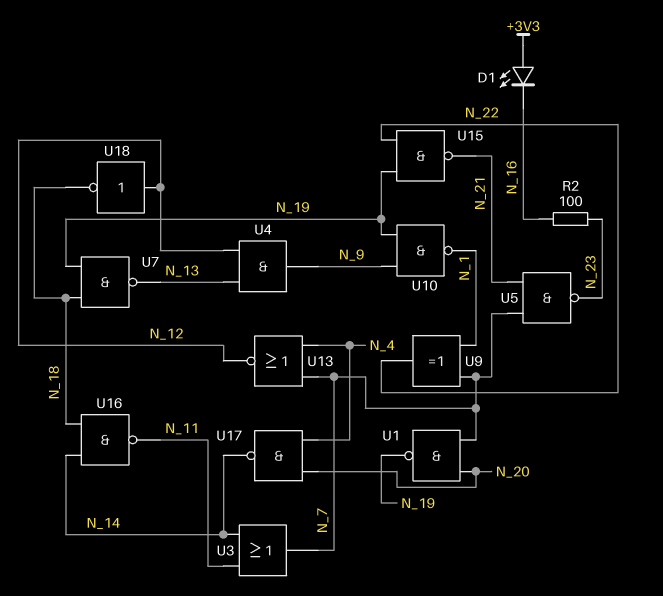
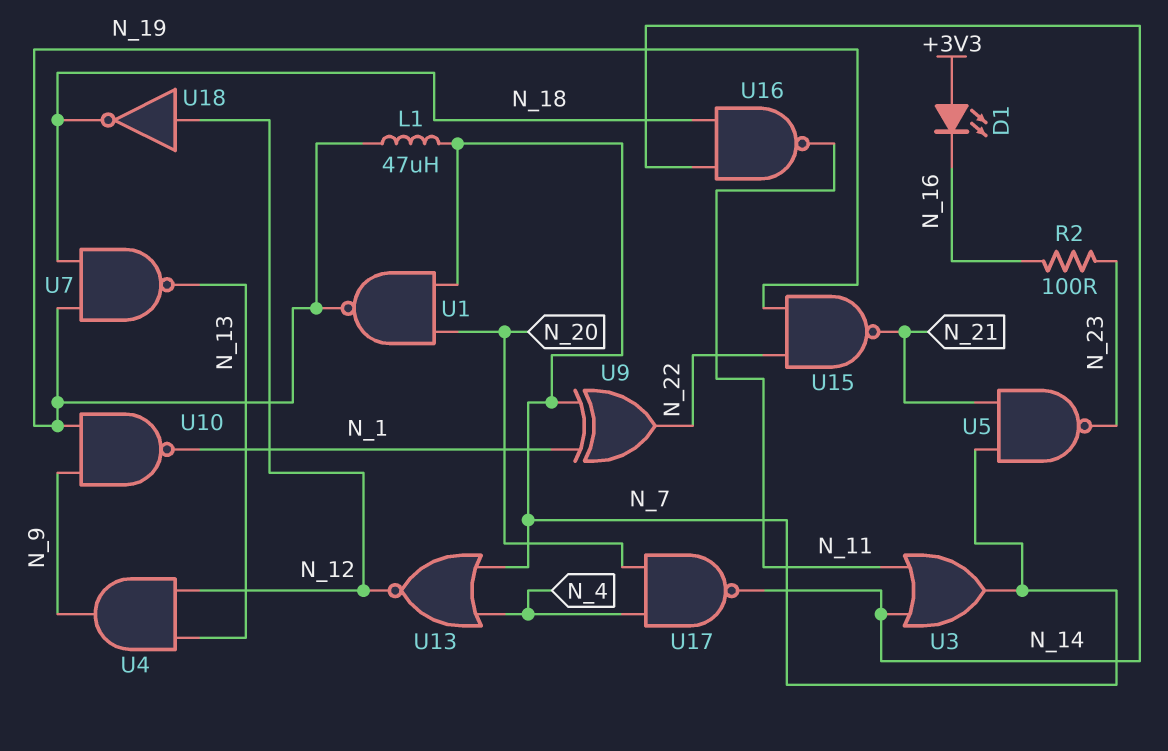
L1: none -> 47uH (N_7, N_19)

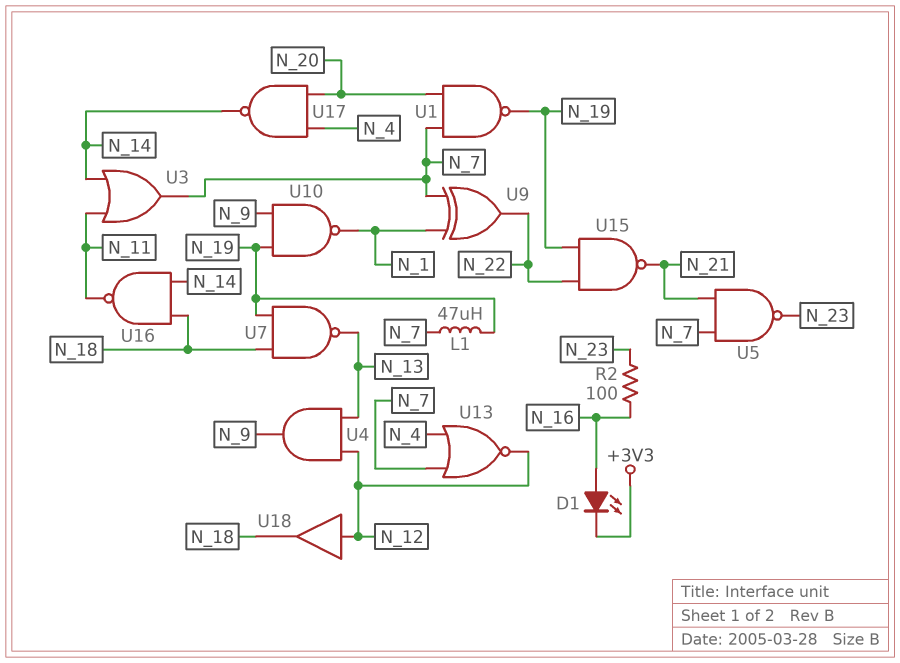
D1: LED (A +3V3, K N_16) -> LED (A N_16, K +3V3)
U18: NOT (in N_12, out N_18) -> buffer (in N_12, out N_18)

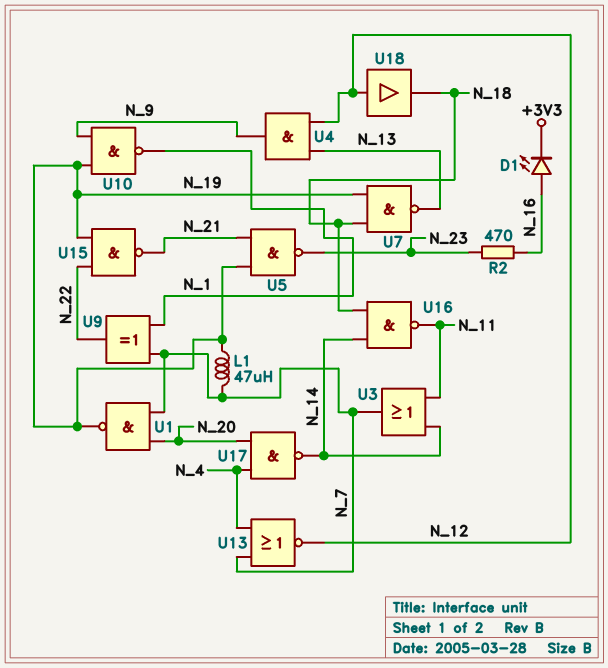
R2: 100 (N_16, N_23) -> 470 (N_16, N_23)
U5: NAND (in N_7, in N_21, out N_23) -> NAND (in N_19, in N_21, out N_23)

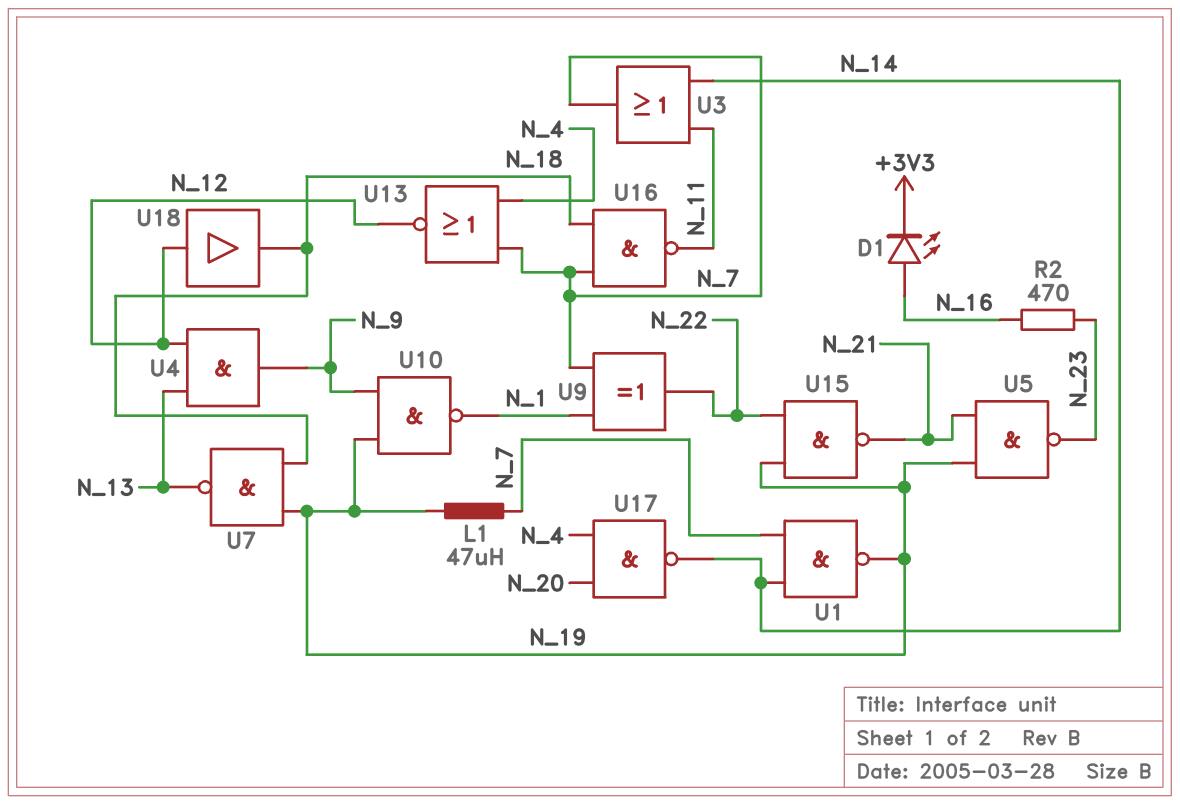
U1: NAND (in N_7, in N_20, out N_19) -> NAND (in N_7, in N_14, out N_19)
U16: NAND (in N_14, in N_18, out N_11) -> NAND (in N_7, in N_18, out N_11)

